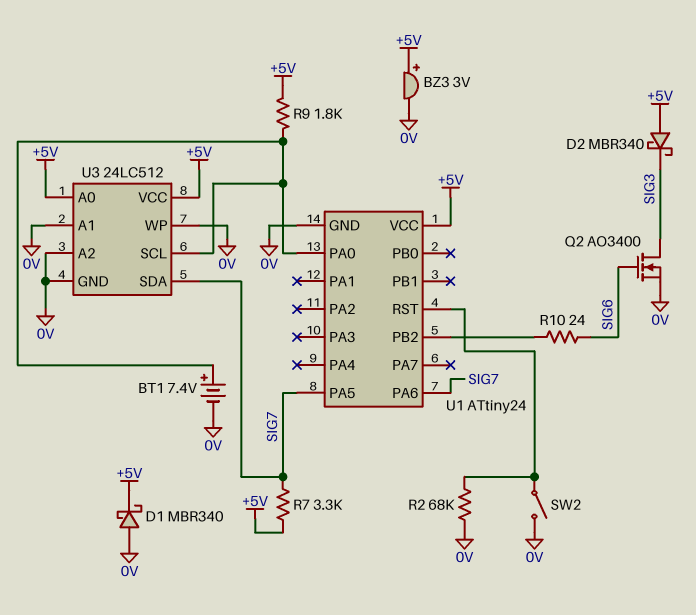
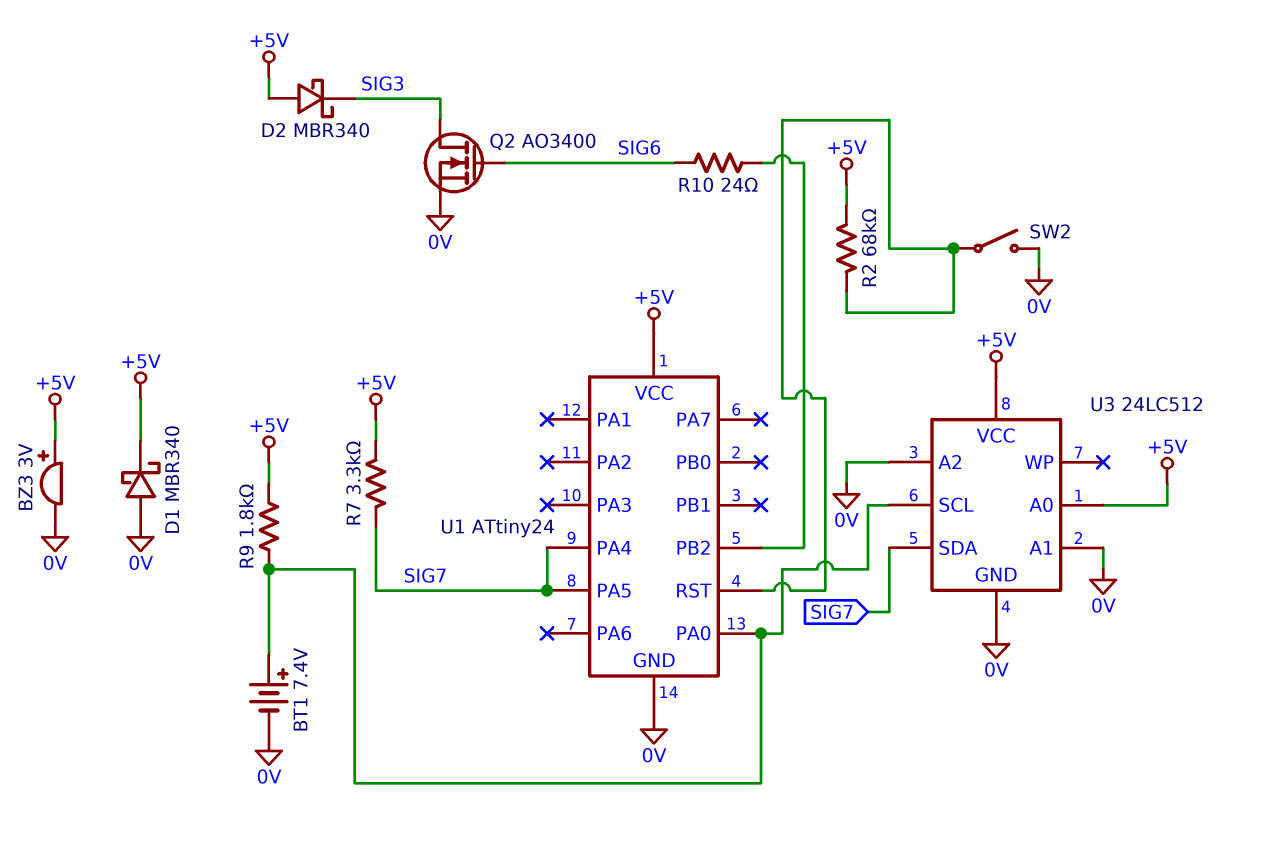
R2: 68k (0V, U1/RST) -> 68k (+5V, U1/RST)
U1 pin PA4: none -> SIG7
U1 pin PA6: SIG7 -> none
U3 pin WP: 0V -> none

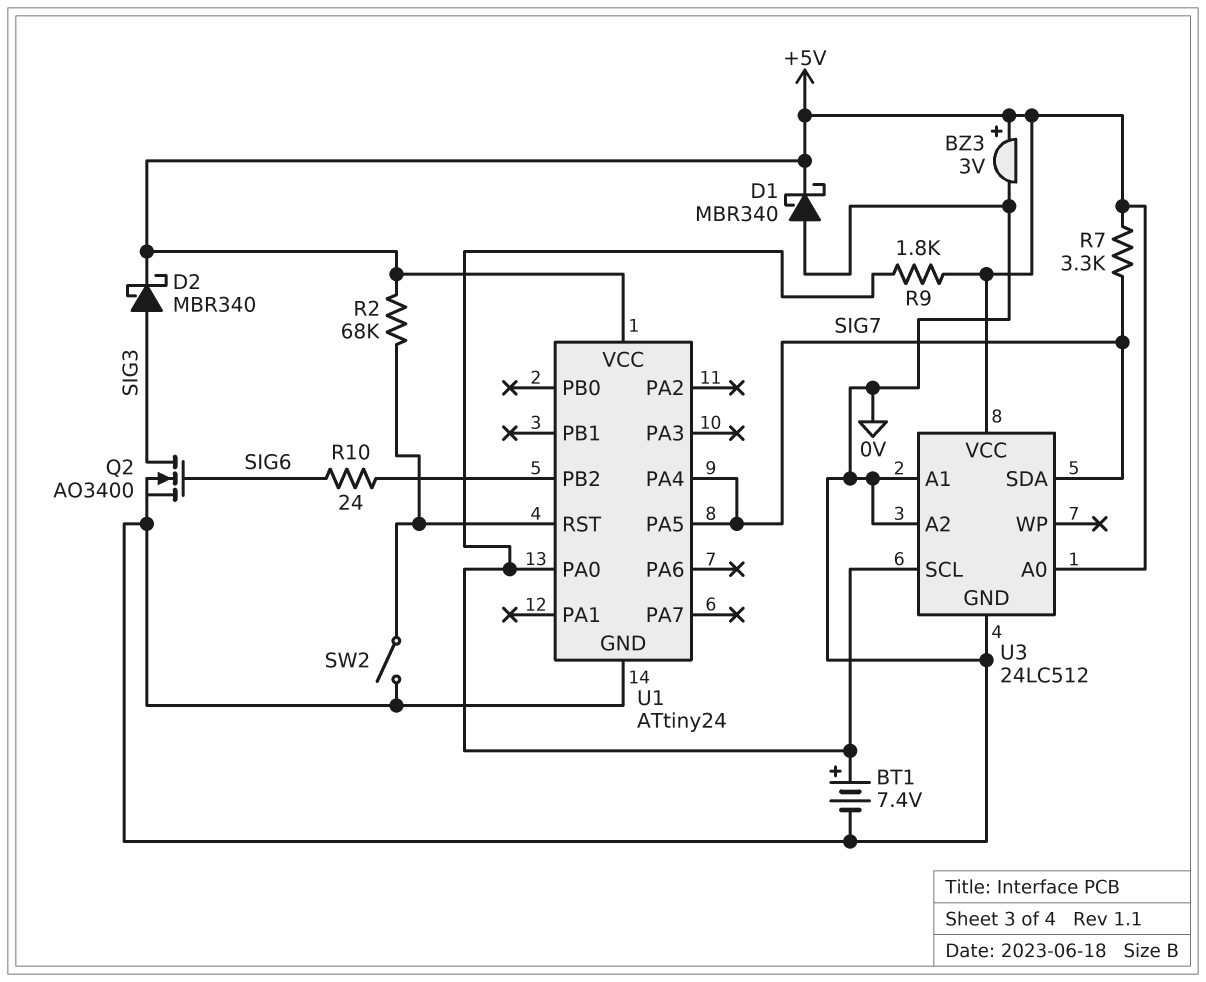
D2: schottky MBR340 (A +5V, K SIG3) -> schottky MBR340 (A SIG3, K +5V)

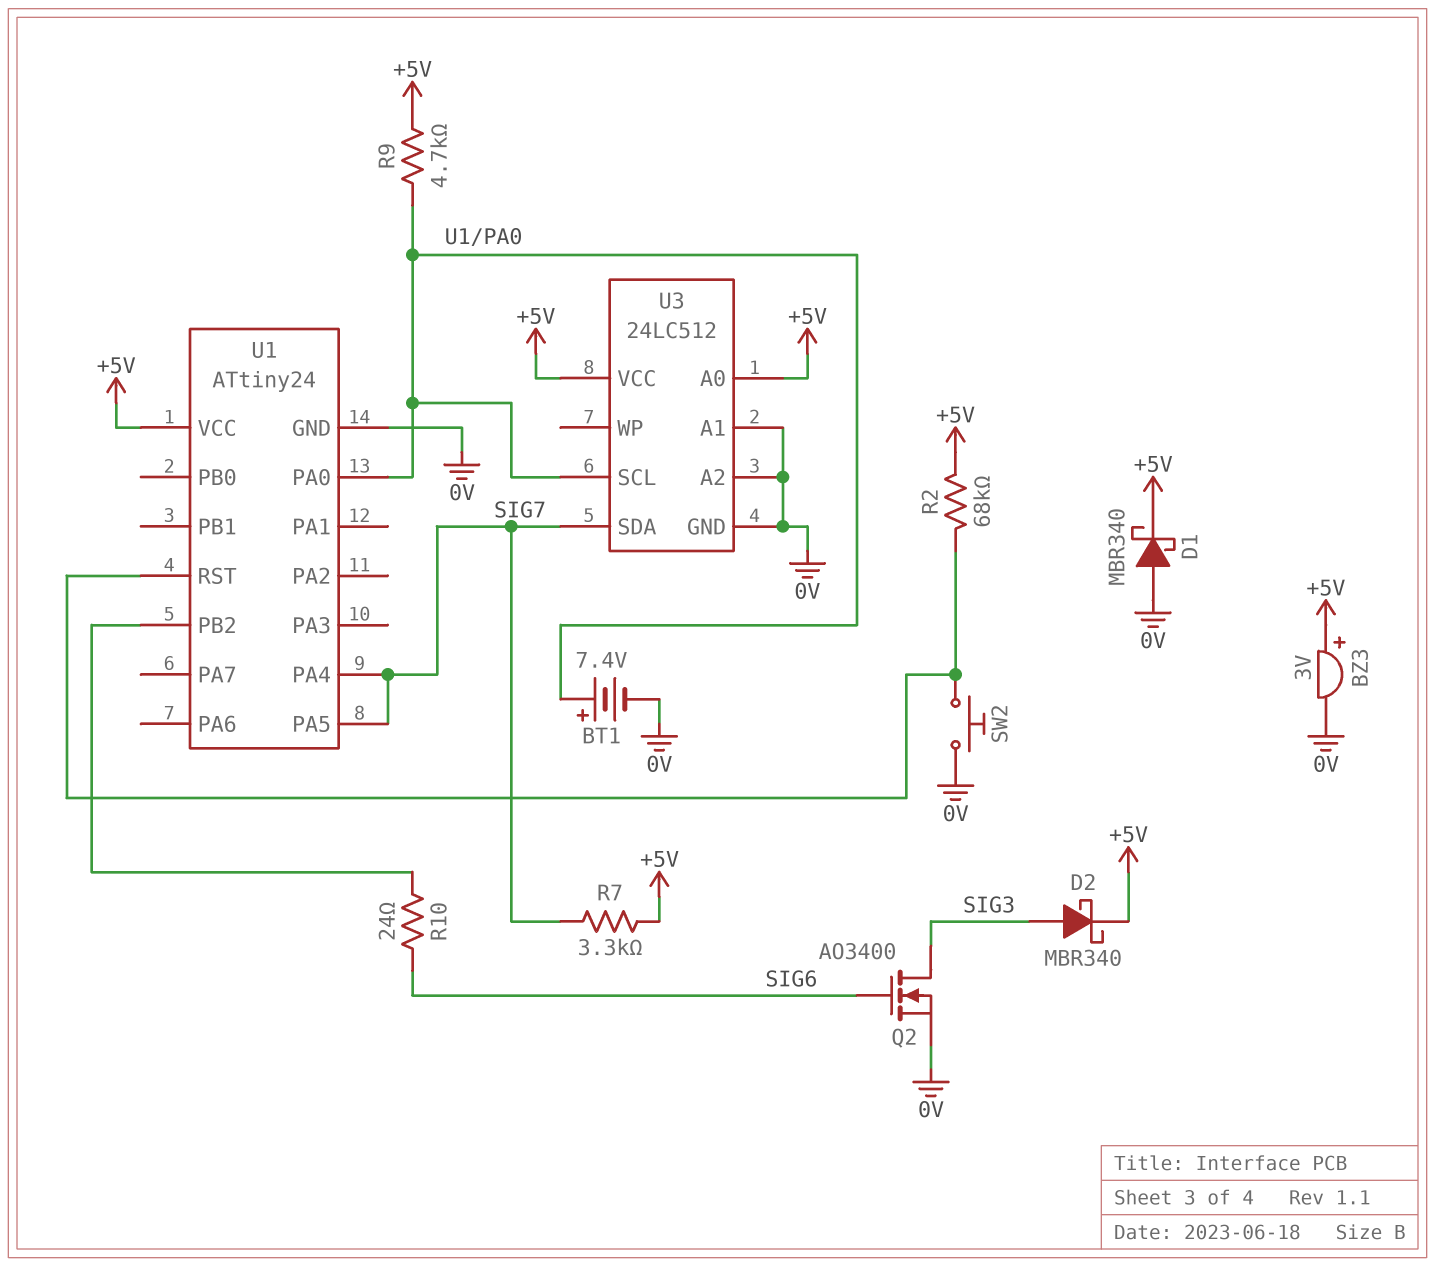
R9: 1.8k (+5V, U1/PA0) -> 4.7k (+5V, U1/PA0)
SW2: switch (0V, U1/RST) -> button (0V, U1/RST)

